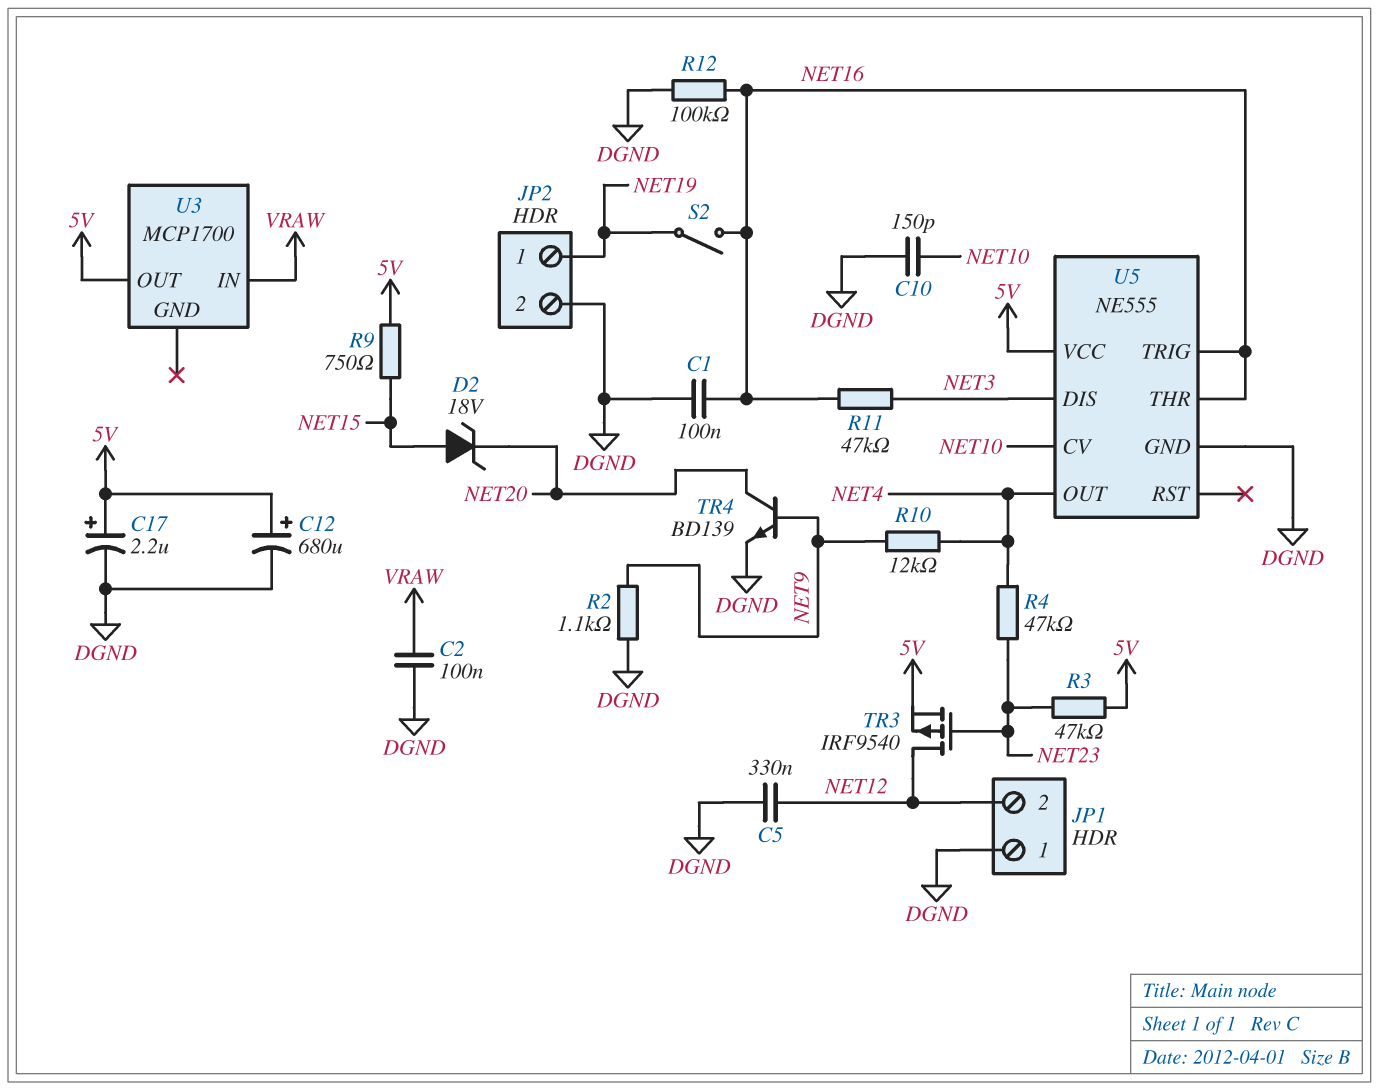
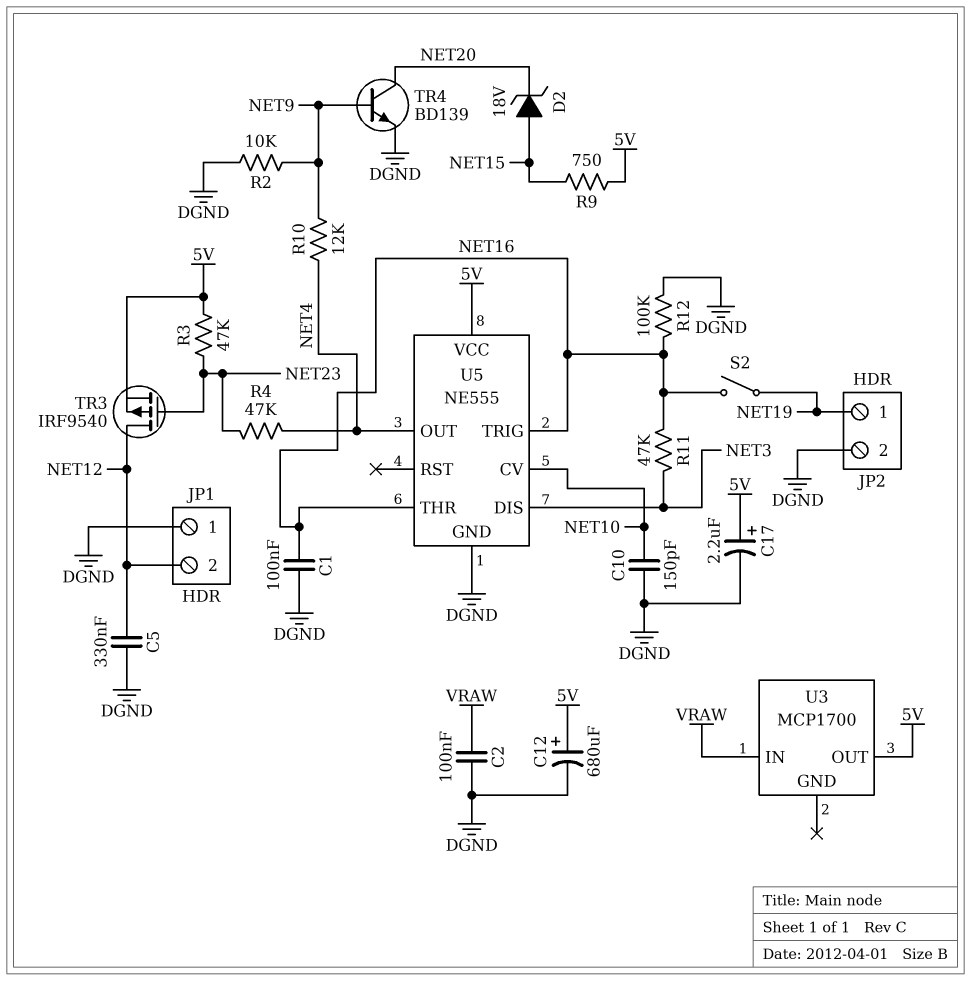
R2: 1.1k (DGND, NET9) -> 10k (DGND, NET9)

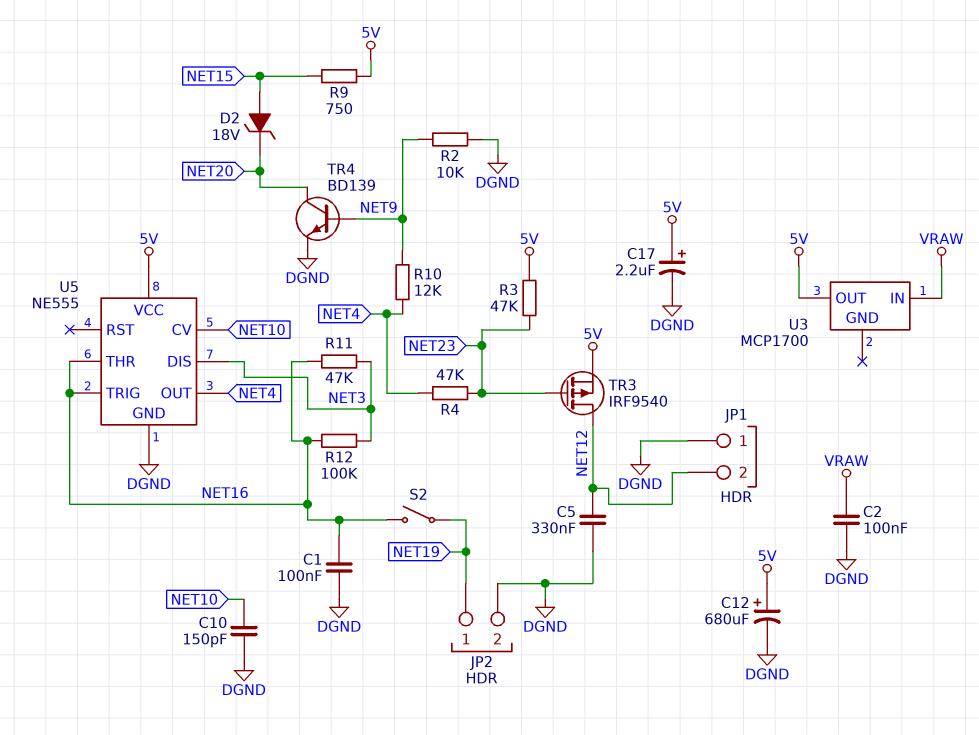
R12: 100k (DGND, NET16) -> 100k (NET3, NET16)

